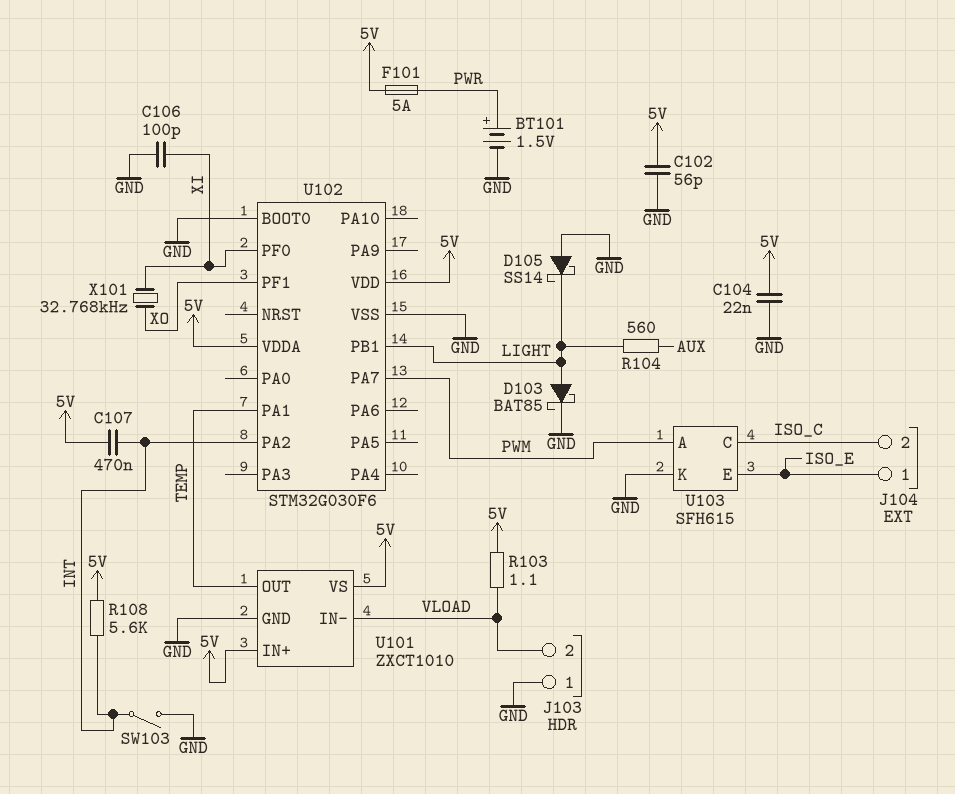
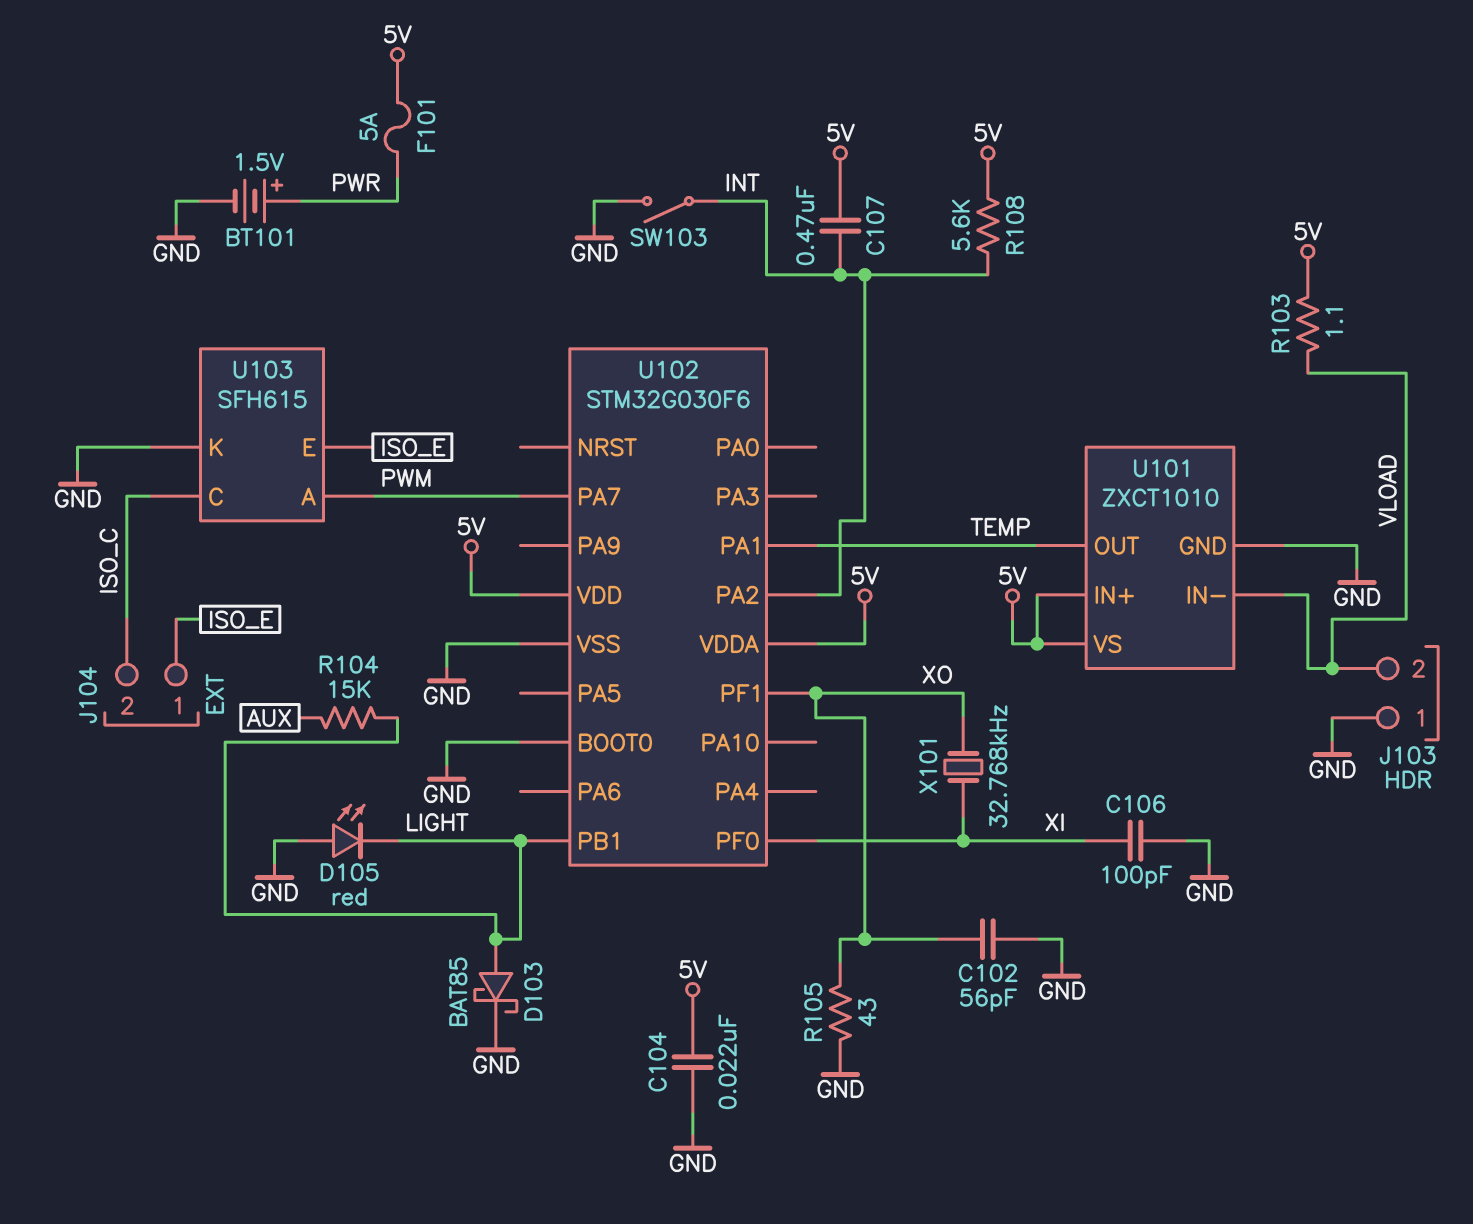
C102: 56pF (5V, GND) -> 56pF (GND, XO)
D105: schottky SS14 (A GND, K LIGHT) -> LED red (A GND, K LIGHT)
R104: 560 (AUX, LIGHT) -> 15k (AUX, LIGHT)
R105: none -> 43 (GND, XO)

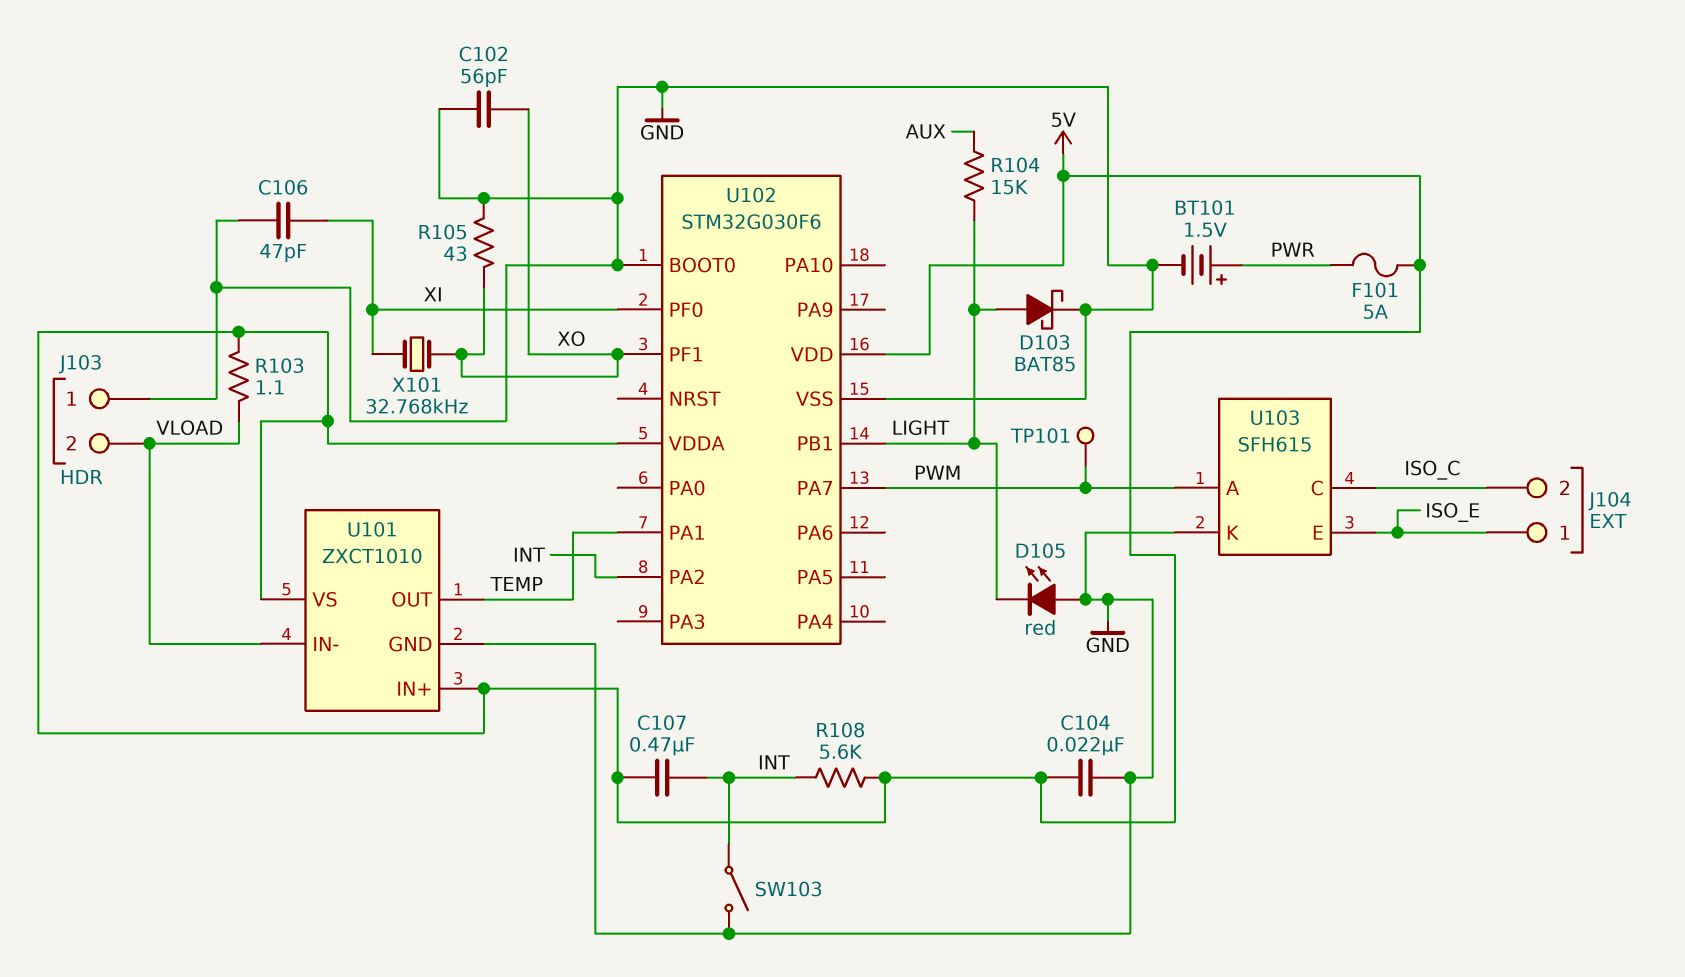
C106: 100pF (GND, XI) -> 47pF (GND, XI)
TP101: none -> test point (PWM)

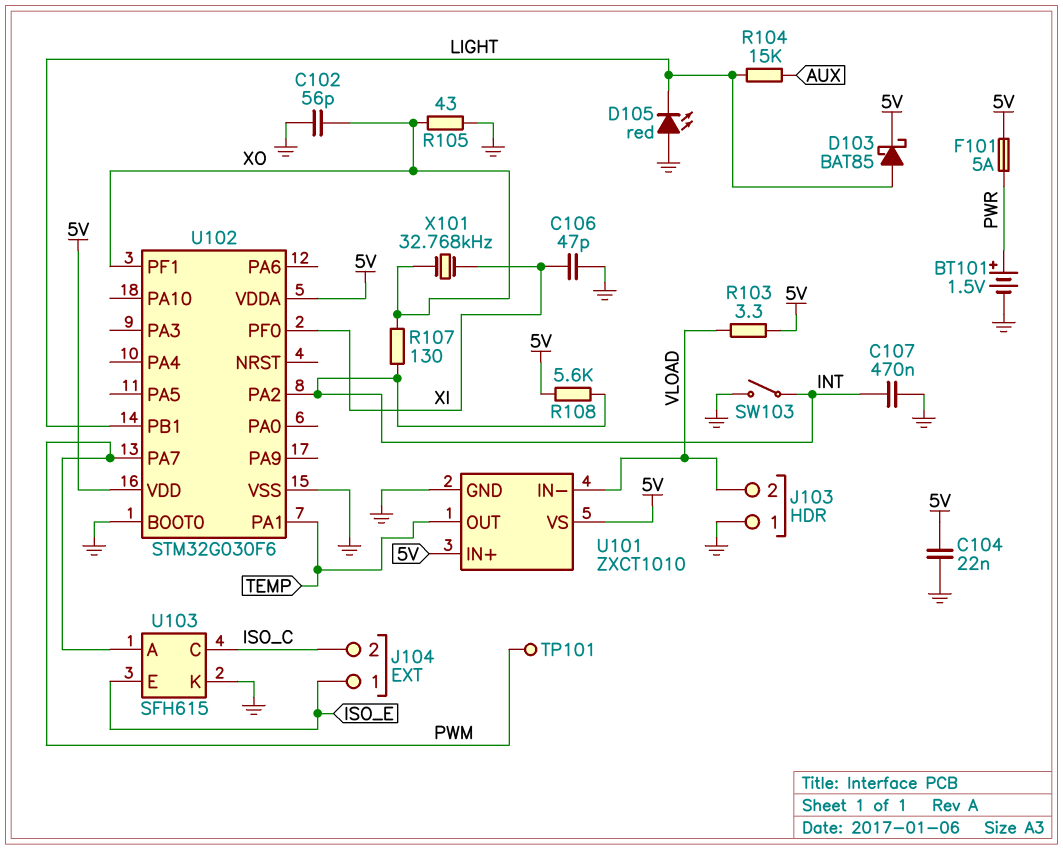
C107: 470nF (5V, INT) -> 470nF (GND, INT)
D103: schottky BAT85 (A LIGHT, K GND) -> schottky BAT85 (A LIGHT, K 5V)
R103: 1.1 (5V, VLOAD) -> 3.3 (5V, VLOAD)
R107: none -> 130 (INT, XO)

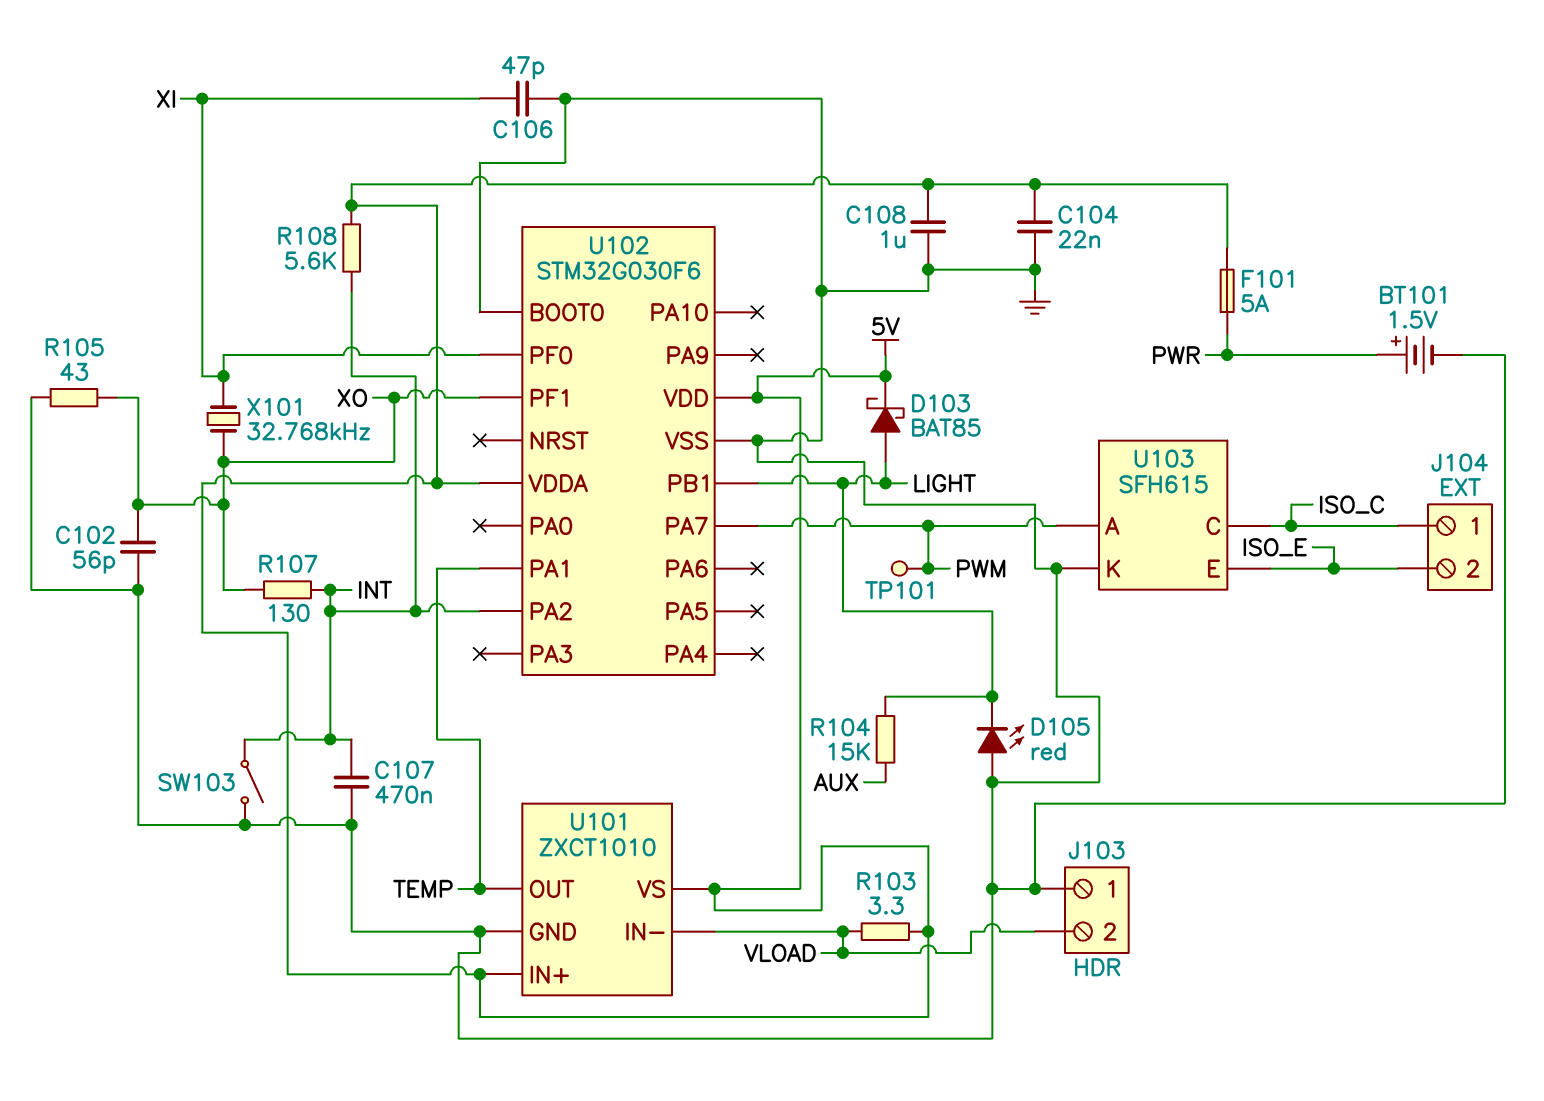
C108: none -> 1uF (5V, GND)
J104 pin 1: ISO_E -> ISO_C
J104 pin 2: ISO_C -> ISO_E

